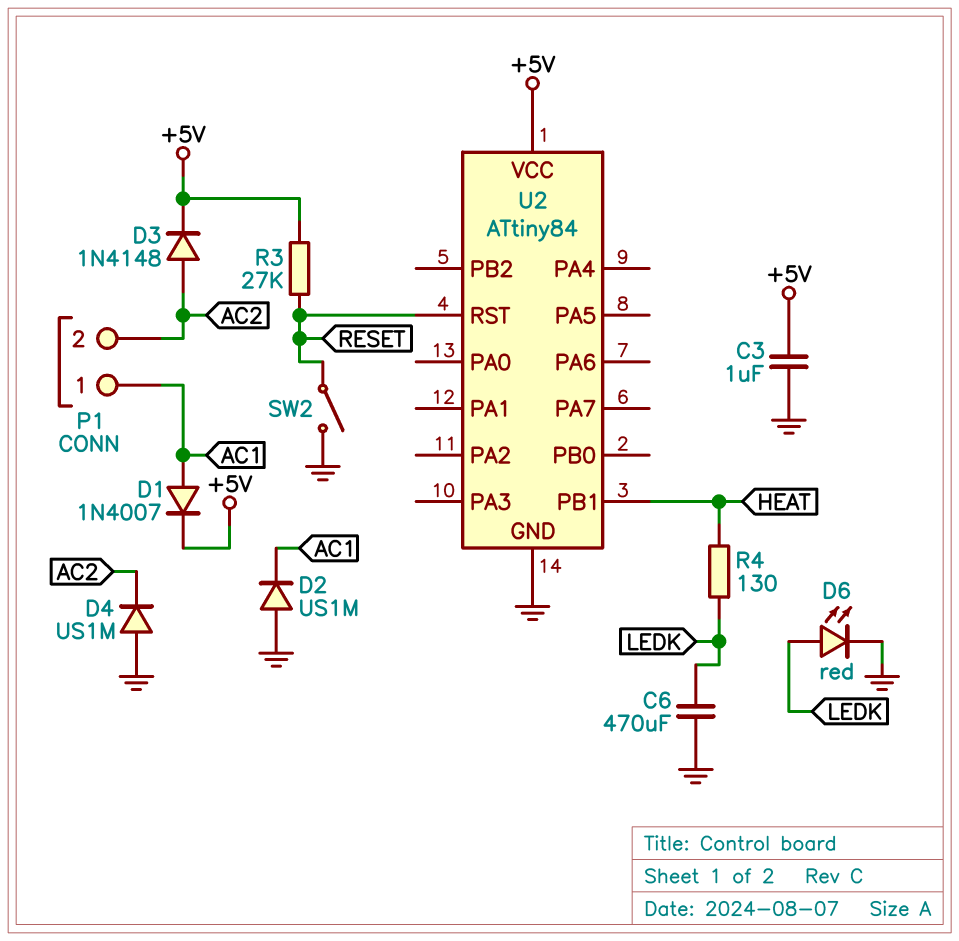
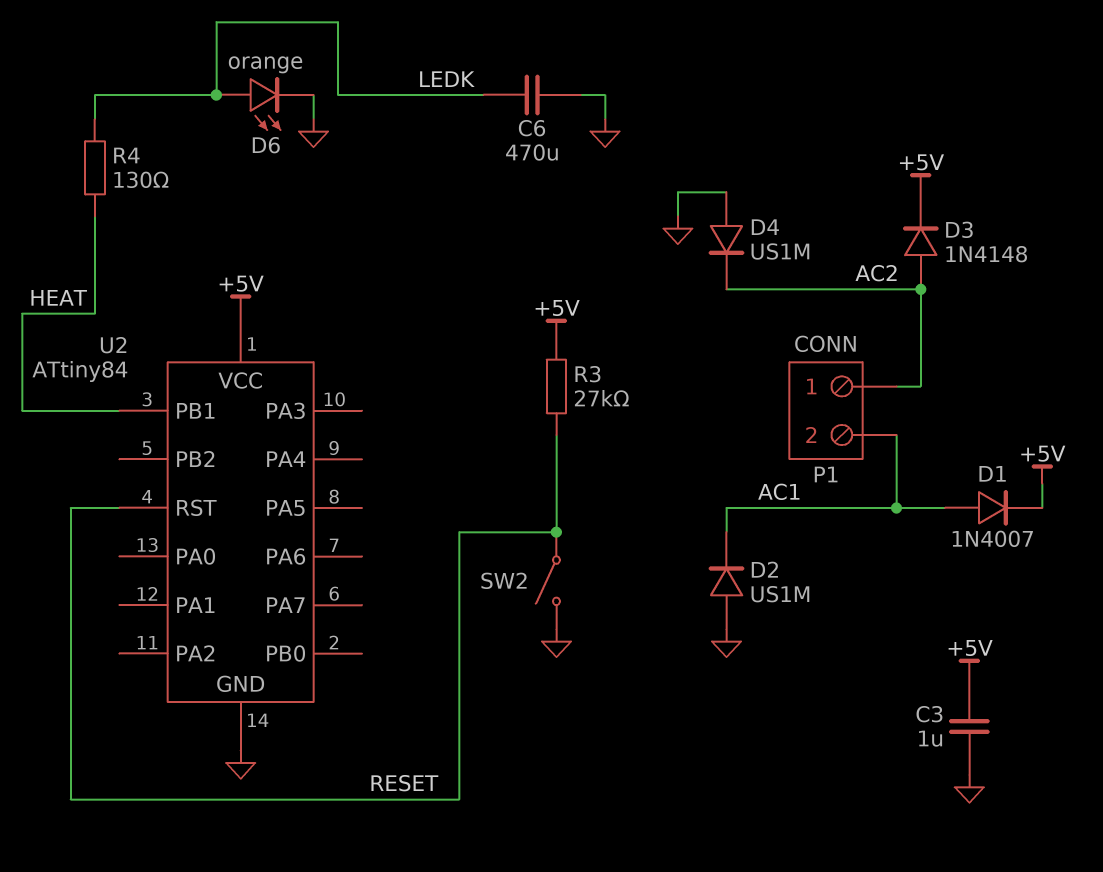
D6: LED red (A LEDK, K GND) -> LED orange (A LEDK, K GND)
P1 pin 1: AC1 -> AC2
P1 pin 2: AC2 -> AC1

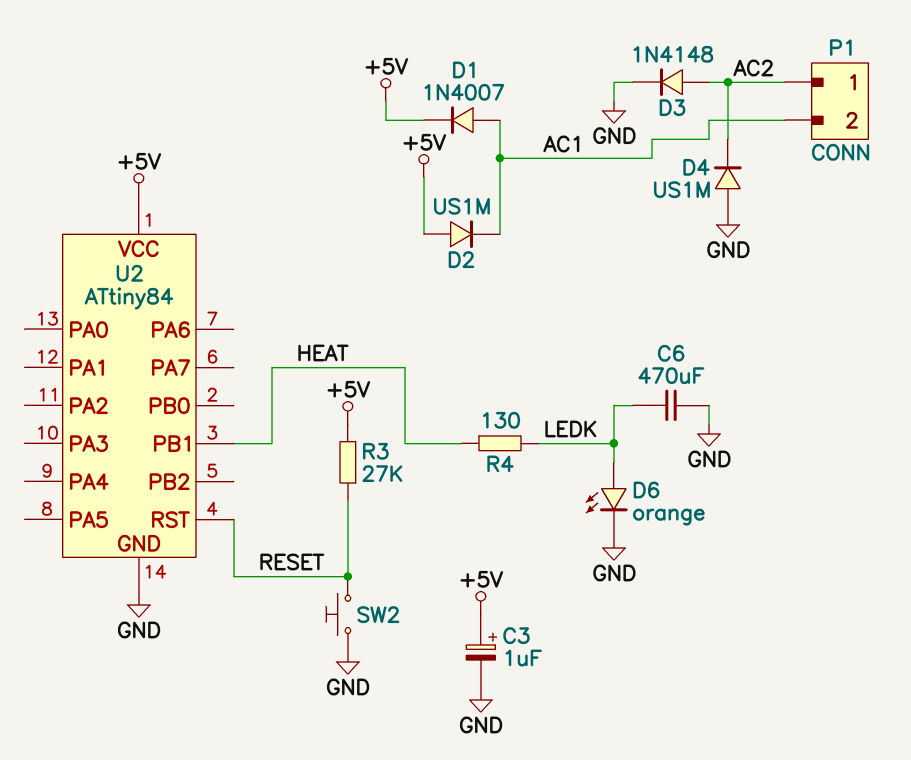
C3: 1uF (+5V, GND) -> 1uF (plus +5V, minus GND)
D2: diode US1M (A GND, K AC1) -> diode US1M (A +5V, K AC1)
D3: diode 1N4148 (A AC2, K +5V) -> diode 1N4148 (A AC2, K GND)
SW2: switch (GND, RESET) -> button (GND, RESET)

